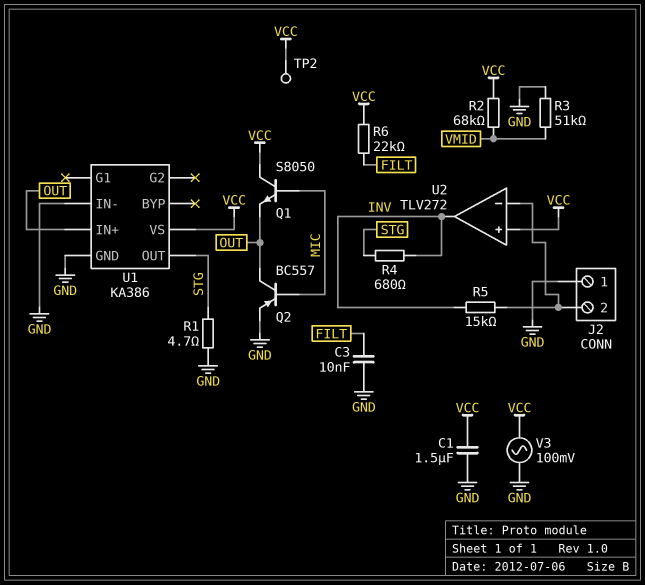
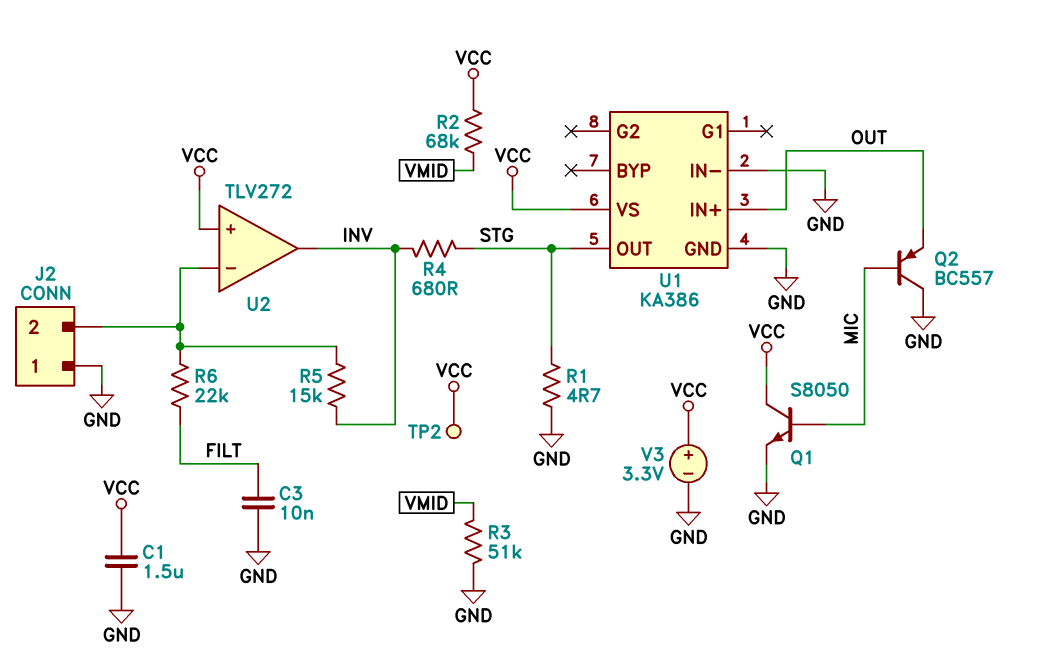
Q1: NPN S8050 (B MIC, C VCC, E OUT) -> NPN S8050 (B MIC, C VCC, E GND)
Q2: PNP BC557 (B MIC, C OUT, E GND) -> PNP BC557 (B MIC, C GND, E OUT)
R6: 22k (FILT, VCC) -> 22k (FILT, J2/2)
V3: AC 100mV (GND, VCC) -> 3.3V (plus VCC, minus GND)

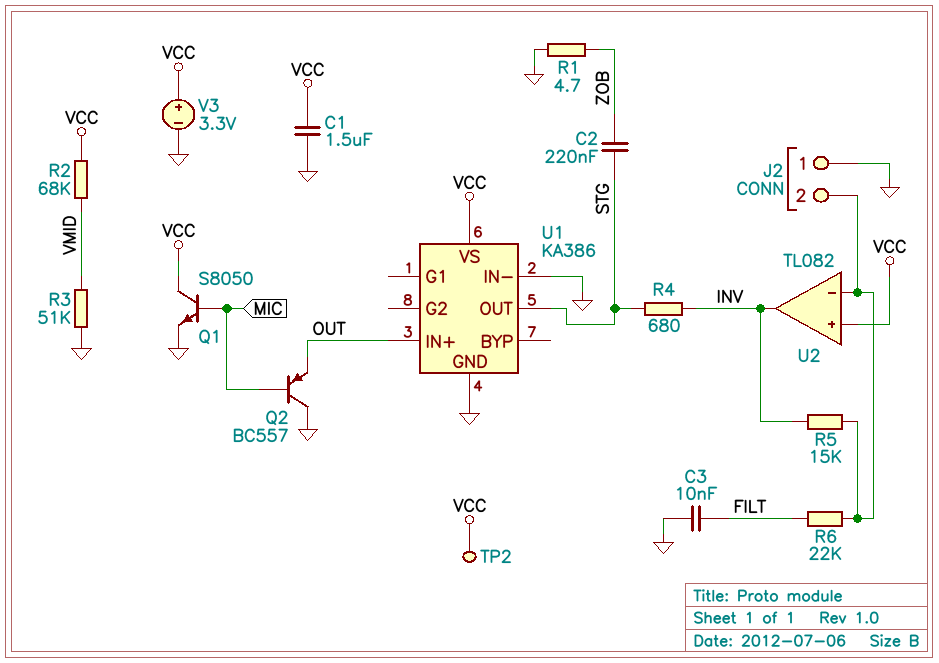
C2: none -> 220nF (STG, ZOB)
R1: 4.7 (GND, STG) -> 4.7 (GND, ZOB)
U2: TLV272 -> TL082

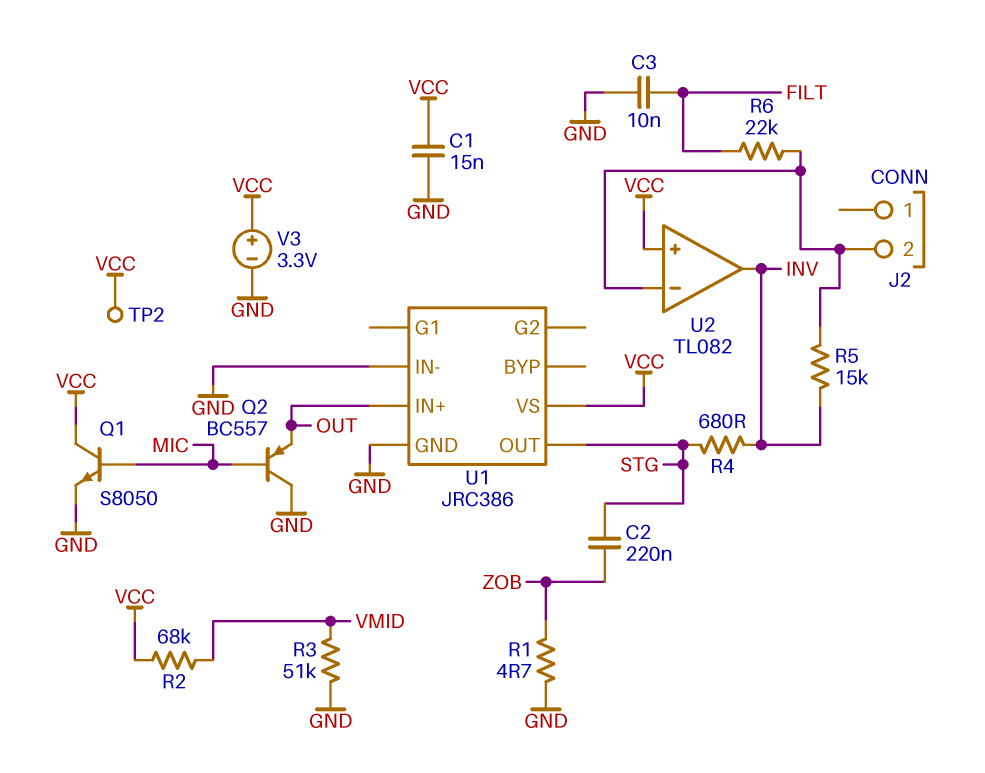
C1: 1.5uF (GND, VCC) -> 15nF (GND, VCC)
J2 pin 1: GND -> none
U1: KA386 -> JRC386

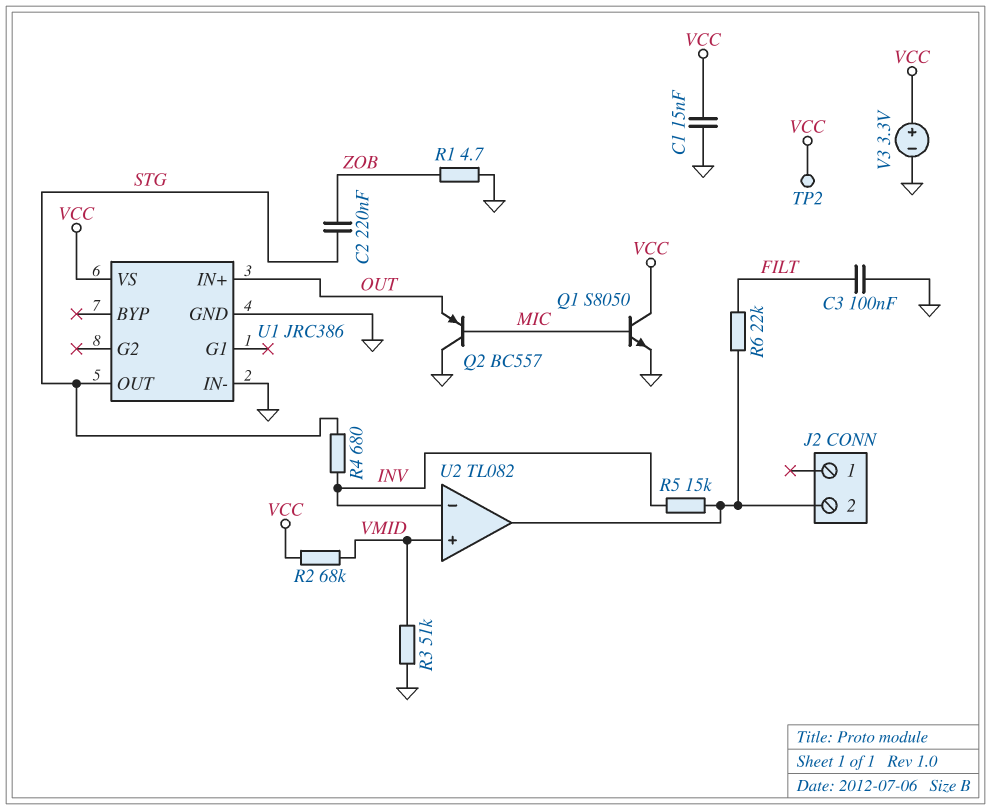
C3: 10nF (FILT, GND) -> 100nF (FILT, GND)
U2 pin in+: VCC -> VMID
U2 pin in-: J2/2 -> INV
U2 pin out: INV -> J2/2

